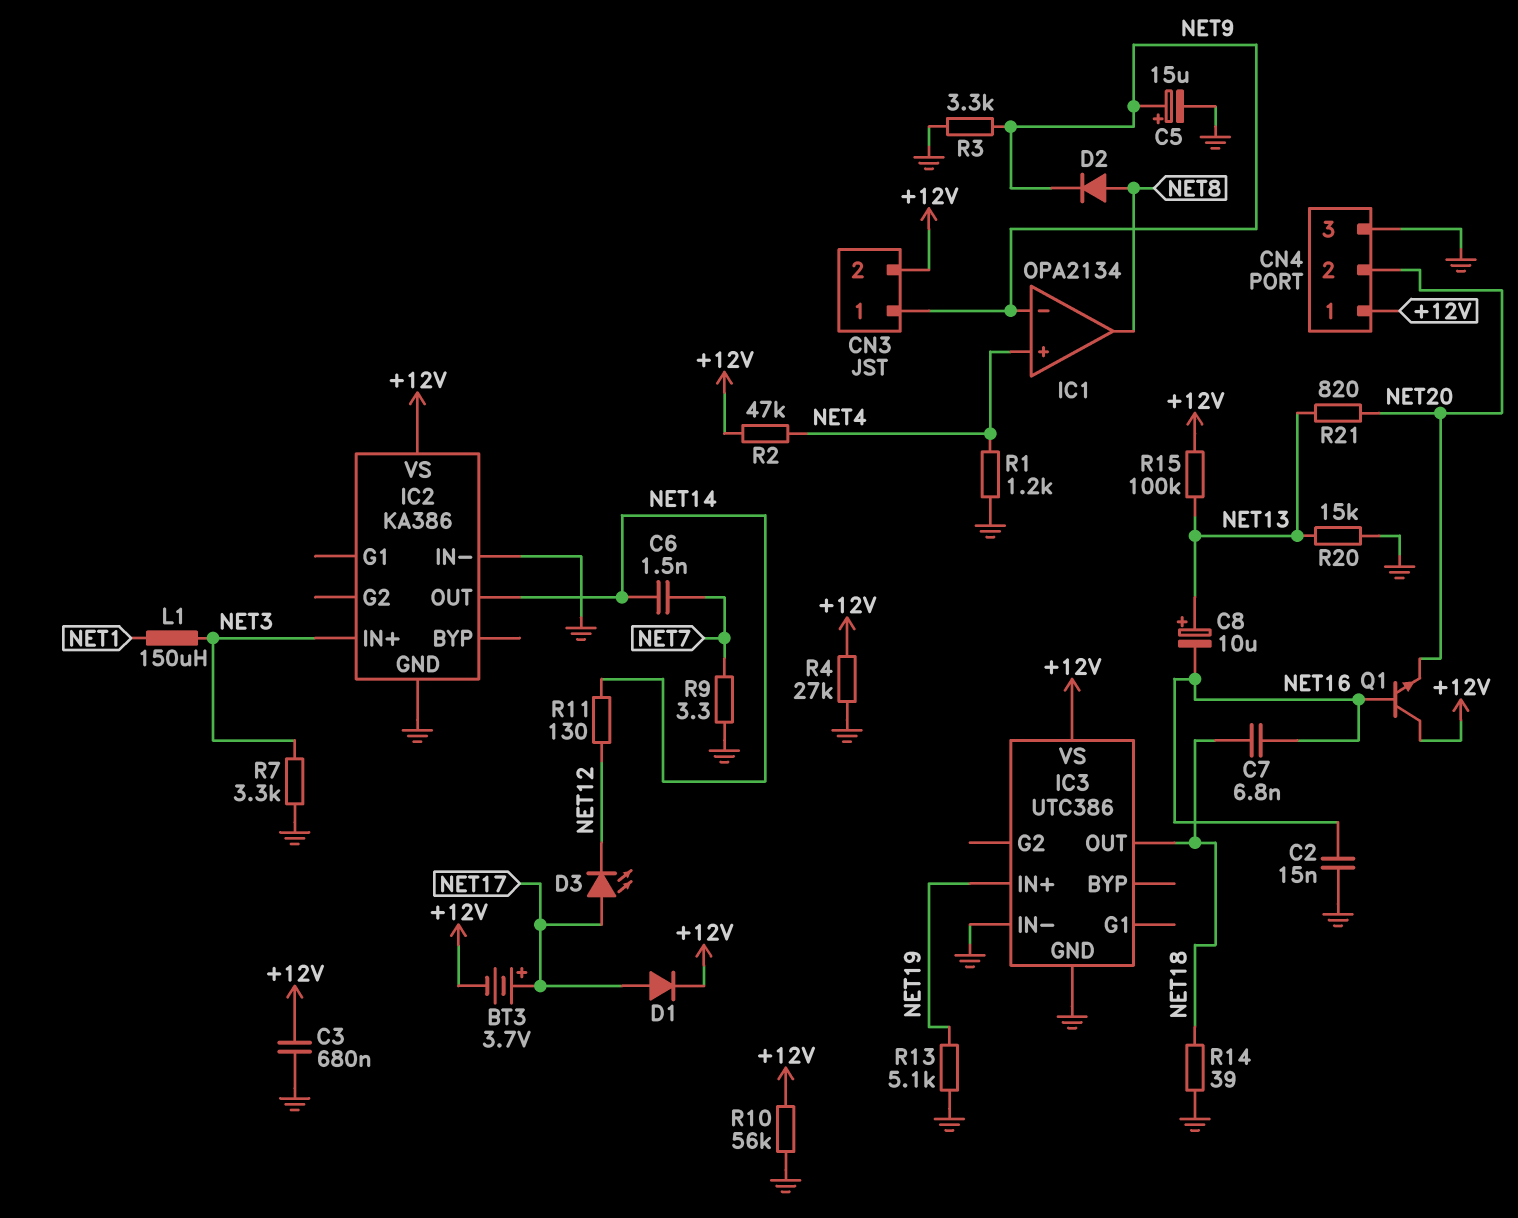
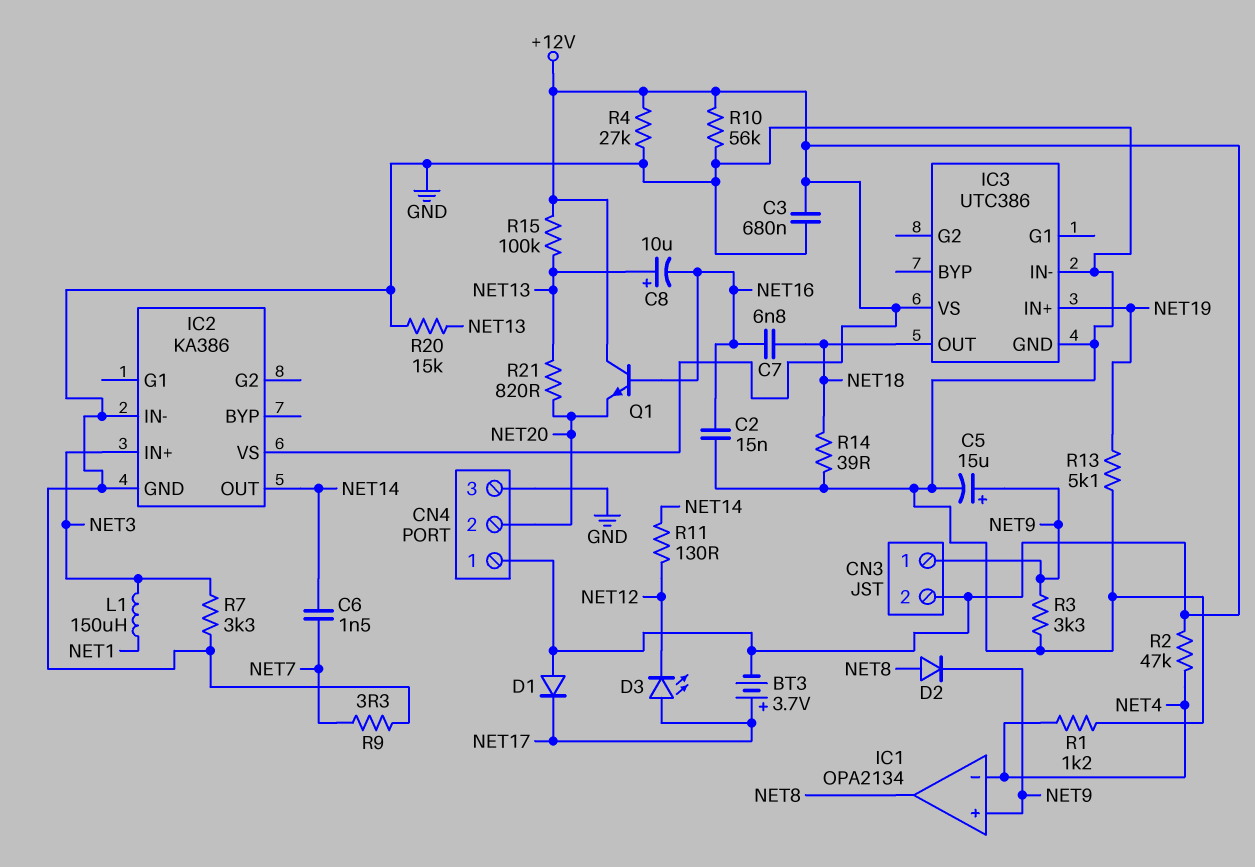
D1: diode (A NET17, K +12V) -> diode (A +12V, K NET17)
IC1 pin in+: NET4 -> NET9
IC1 pin in-: NET9 -> NET4

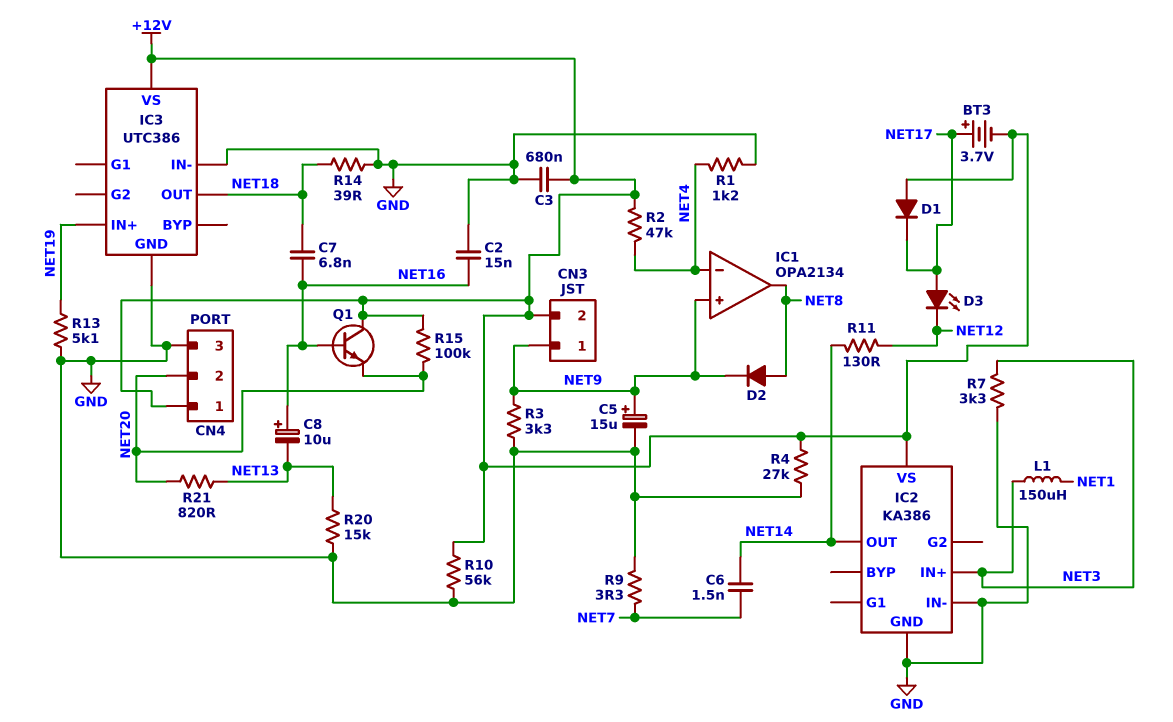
C8: 10uF (plus NET13, minus NET16) -> 10uF (plus NET16, minus NET13)
R15: 100k (+12V, NET13) -> 100k (+12V, NET20)

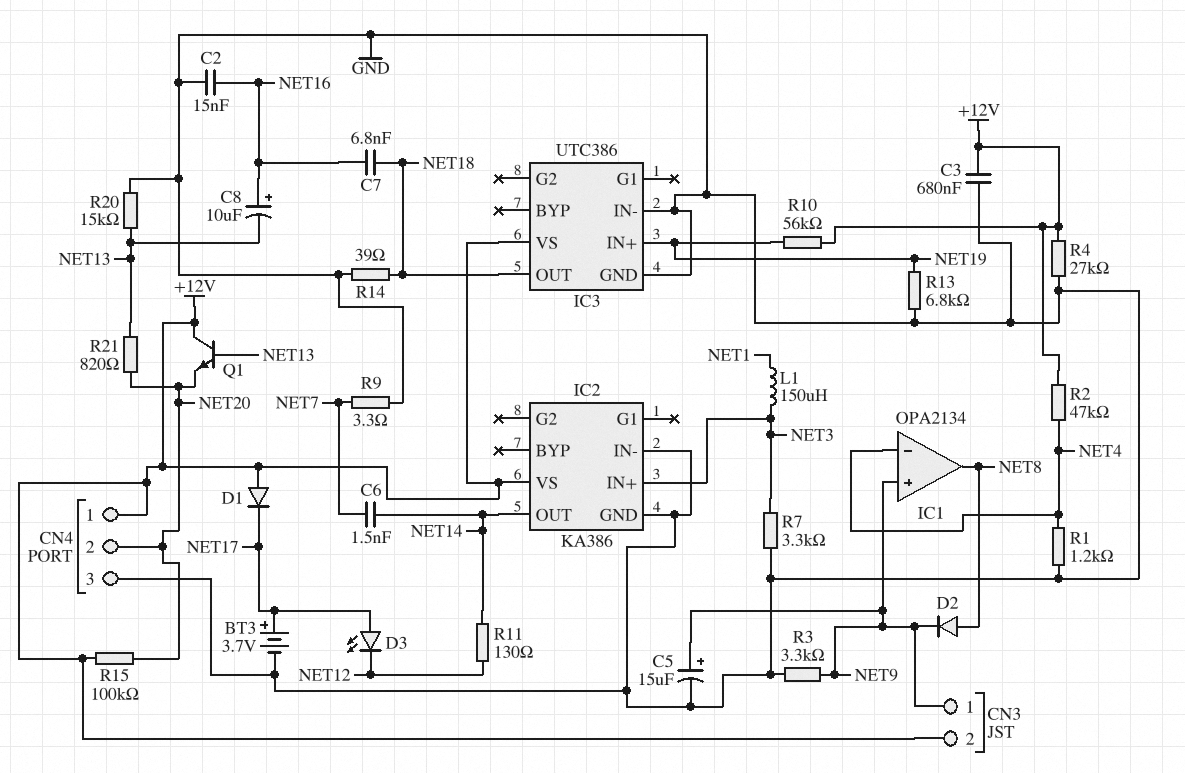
BT3: 3.7V (plus NET17, minus +12V) -> 3.7V (plus NET17, minus GND)
Q1: NPN (B NET16, C +12V, E NET20) -> NPN (B NET13, C +12V, E NET20)
R10: 56k (+12V, GND) -> 56k (+12V, NET19)
R13: 5.1k (GND, NET19) -> 6.8k (GND, NET19)

